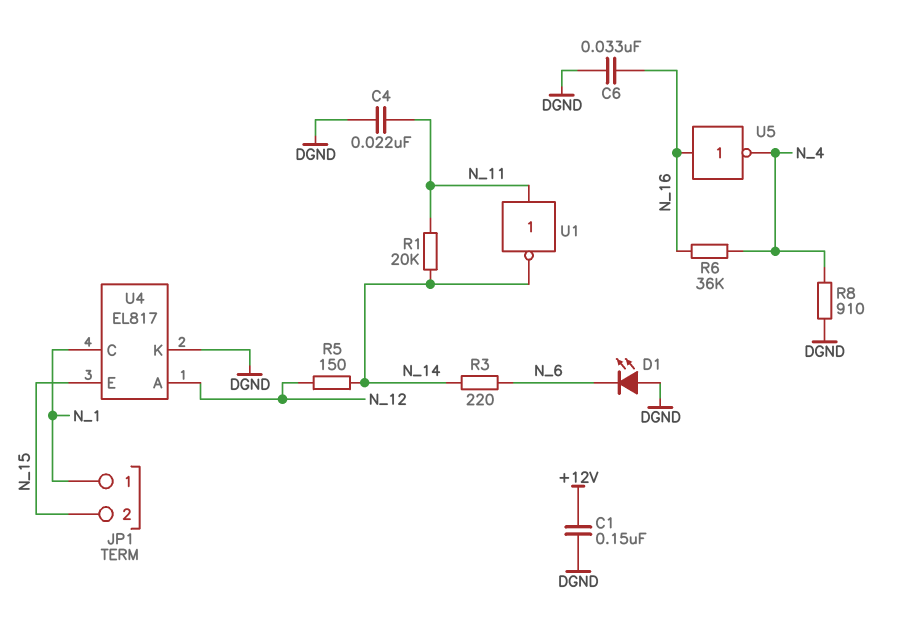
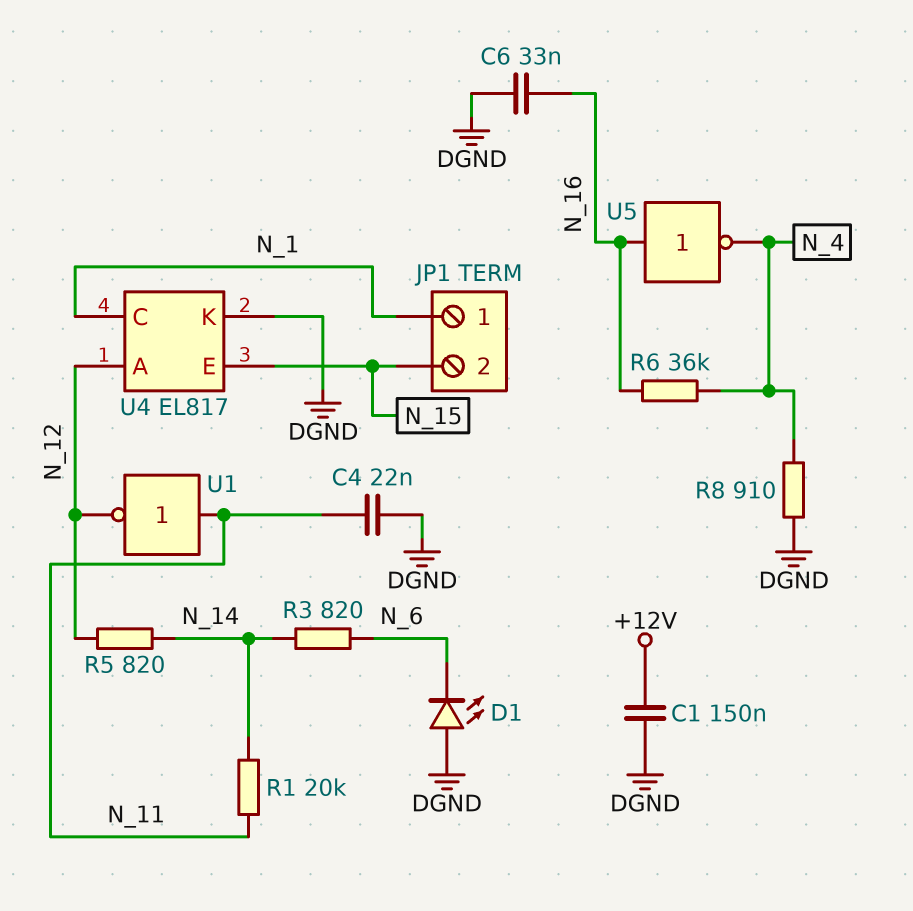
R3: 220 (N_6, N_14) -> 820 (N_6, N_14)
R5: 150 (N_12, N_14) -> 820 (N_12, N_14)
U1: NOT (in N_11, out N_14) -> NOT (in N_11, out N_12)

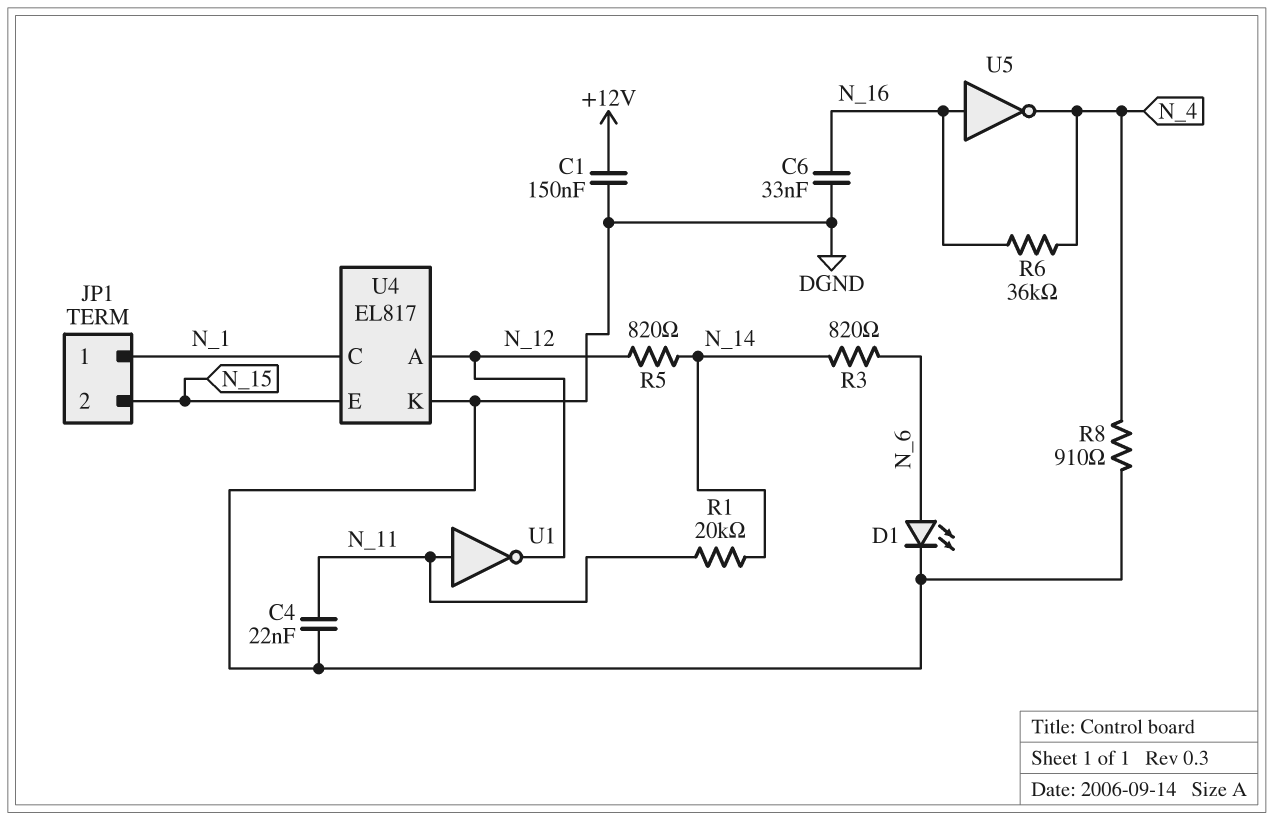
D1: LED (A DGND, K N_6) -> LED (A N_6, K DGND)

